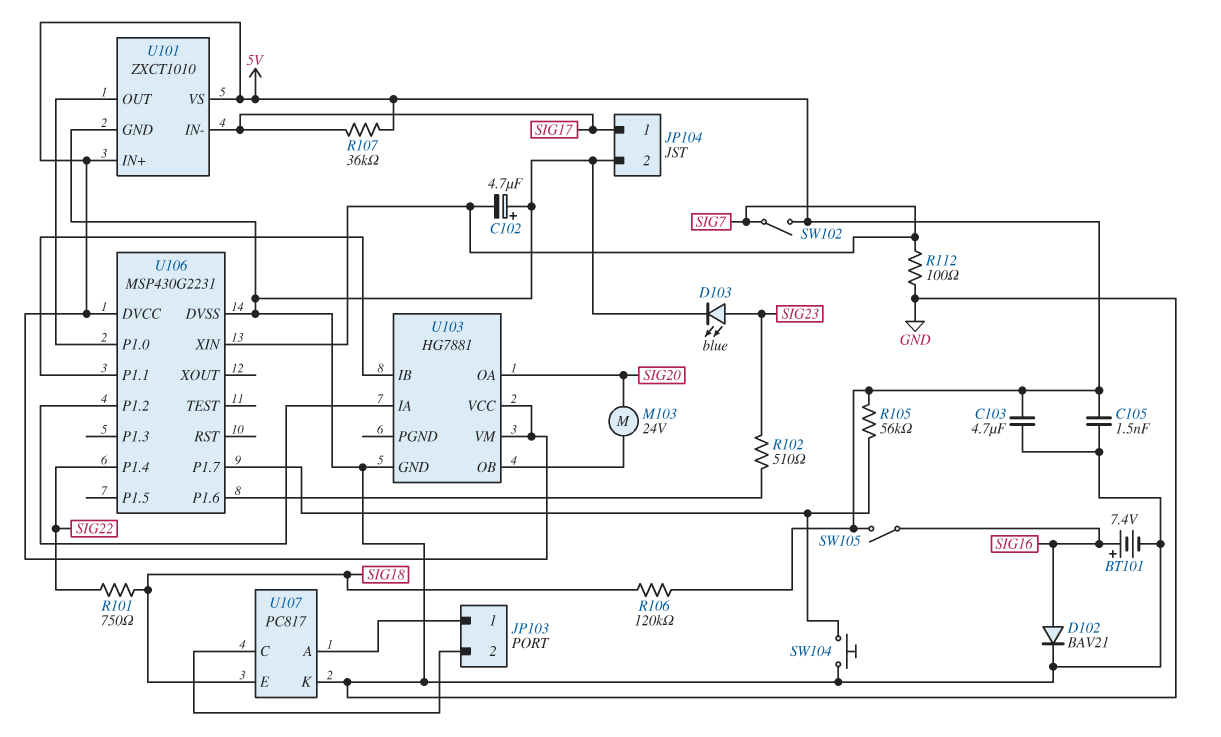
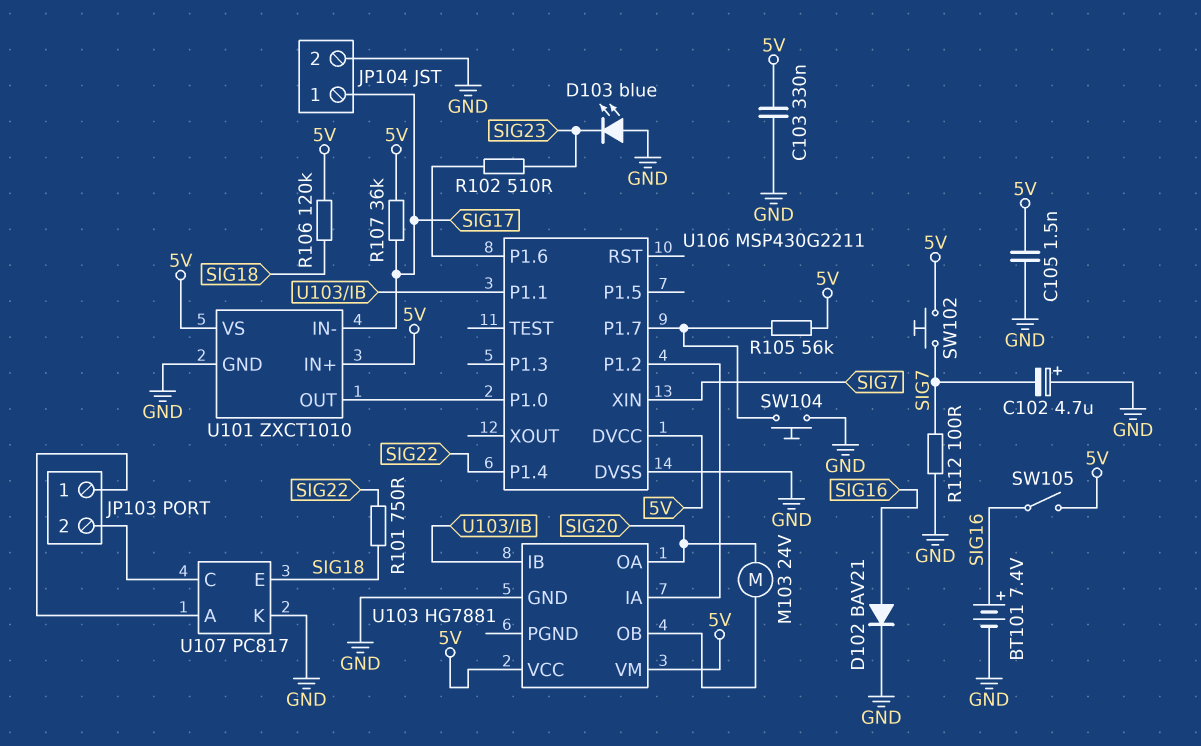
C103: 4.7uF (5V, GND) -> 330nF (5V, GND)
D103: LED blue (A SIG23, K GND) -> LED blue (A GND, K SIG23)
SW102: switch (5V, SIG7) -> button (5V, SIG7)
U106: MSP430G2231 -> MSP430G2211

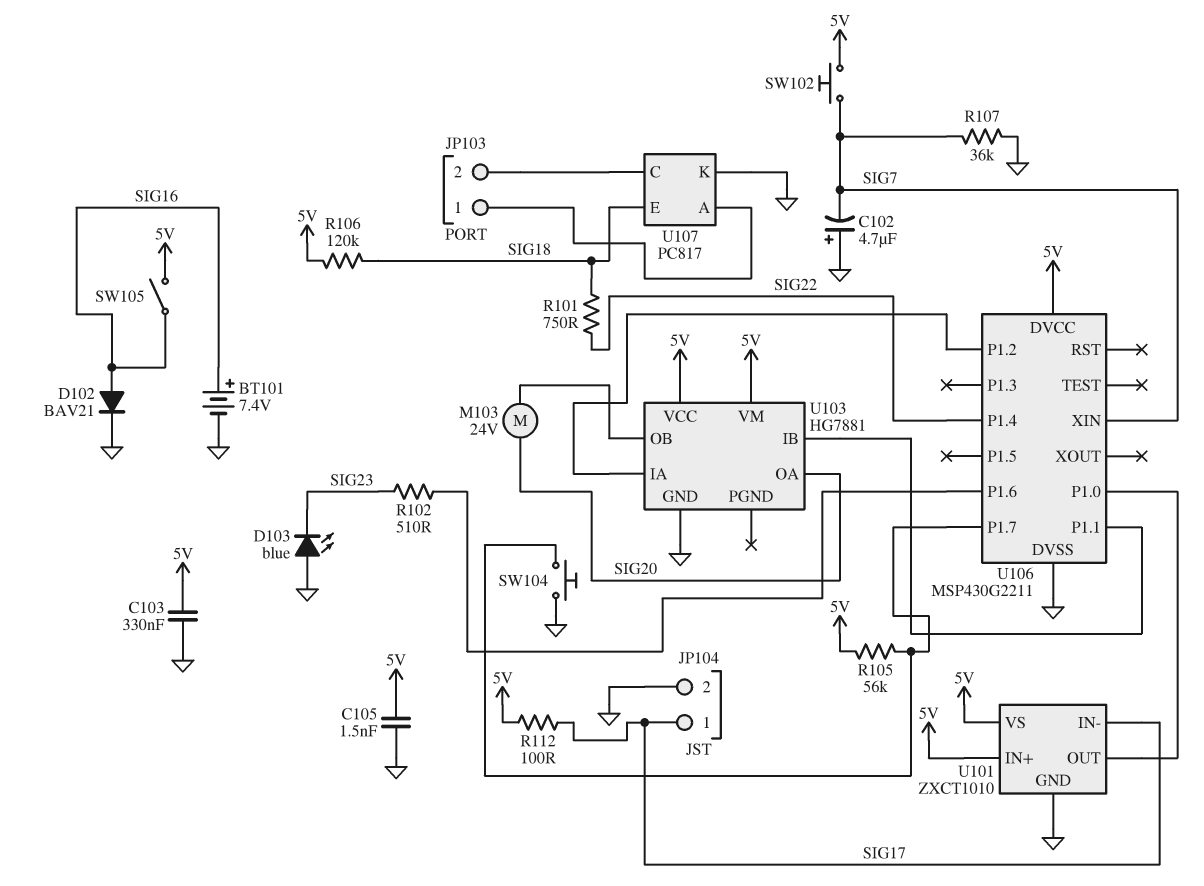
R107: 36k (5V, SIG17) -> 36k (GND, SIG7)
R112: 100 (GND, SIG7) -> 100 (5V, SIG17)

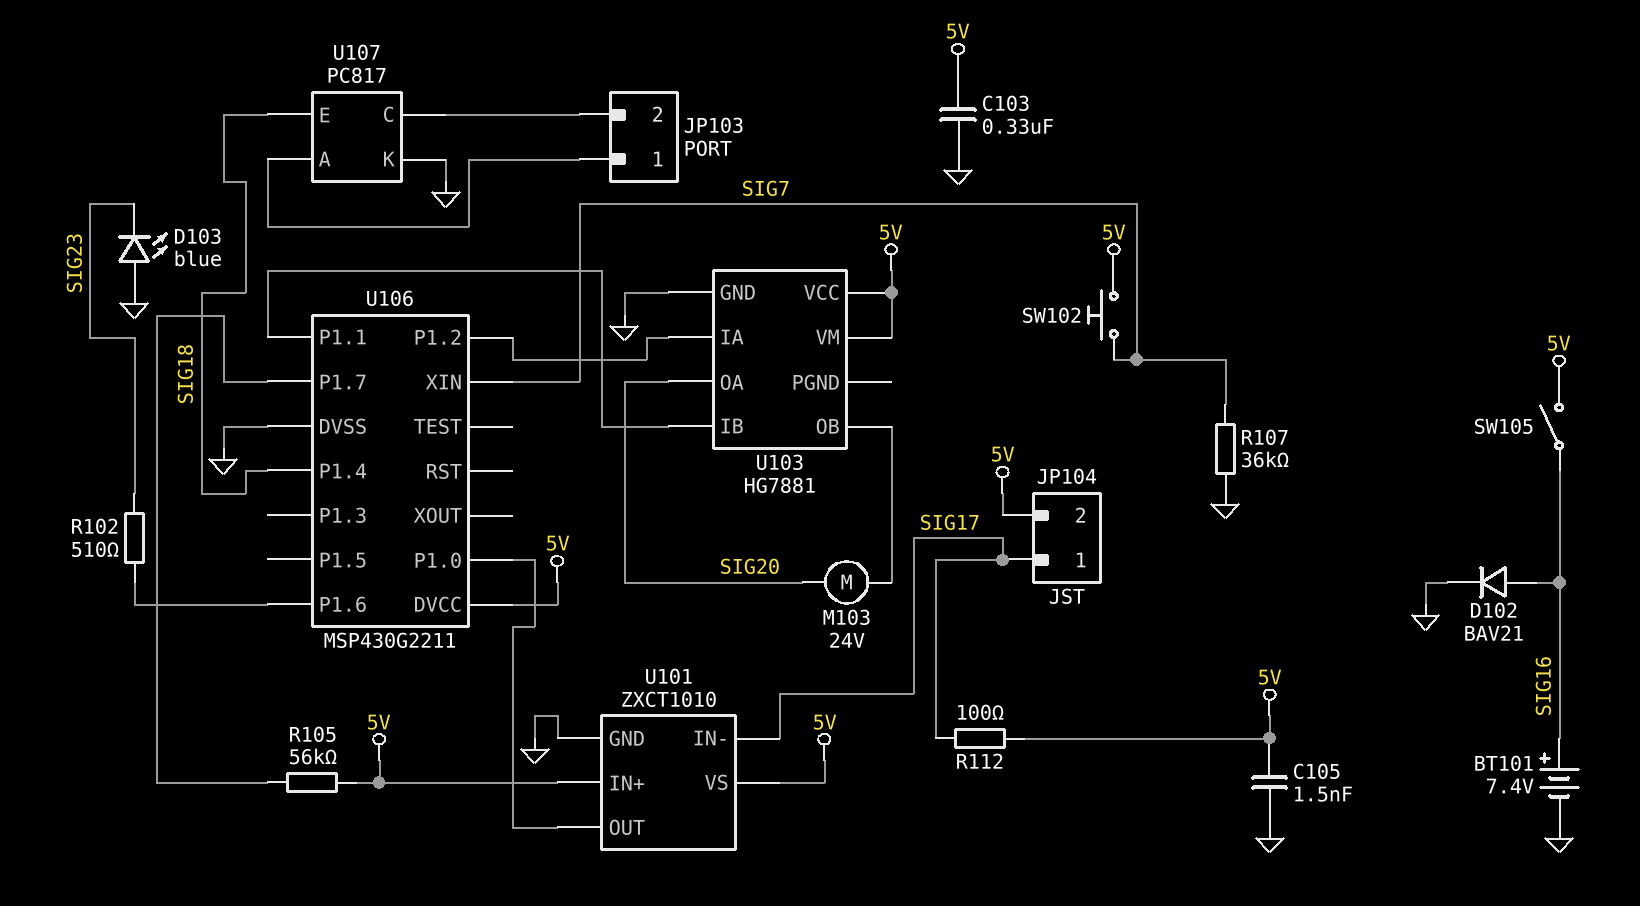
C102: 4.7uF (plus GND, minus SIG7) -> none
JP104 pin 2: GND -> 5V
R101: 750 (SIG18, SIG22) -> none
R106: 120k (5V, SIG18) -> none
SW104: button (GND, U106/P1.7) -> none
U106 pin P1.4: SIG22 -> SIG18

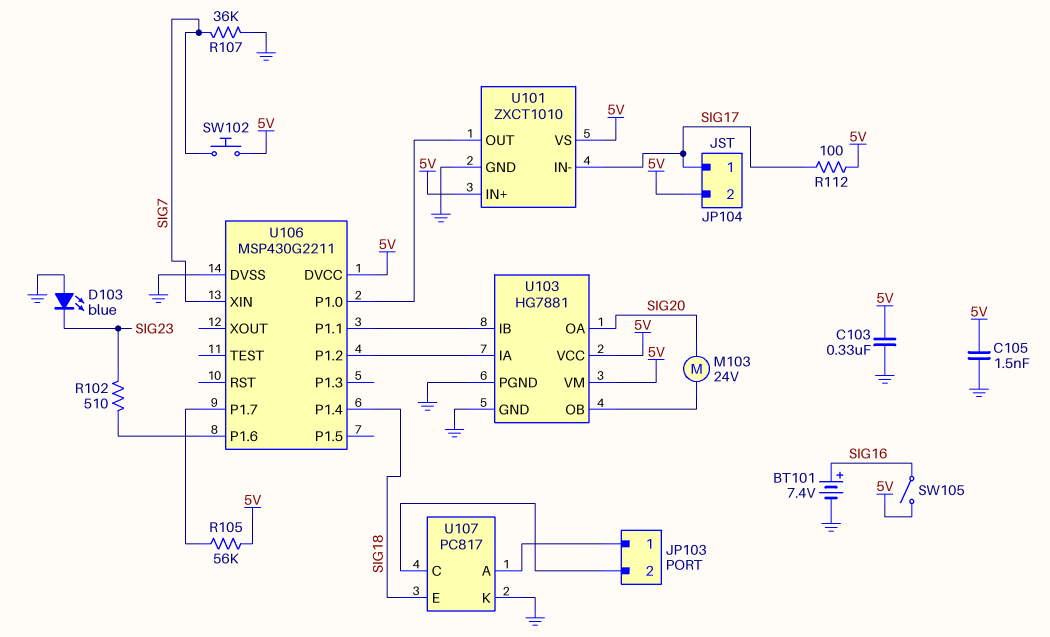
D102: diode BAV21 (A SIG16, K GND) -> none
U103 pin PGND: none -> GND

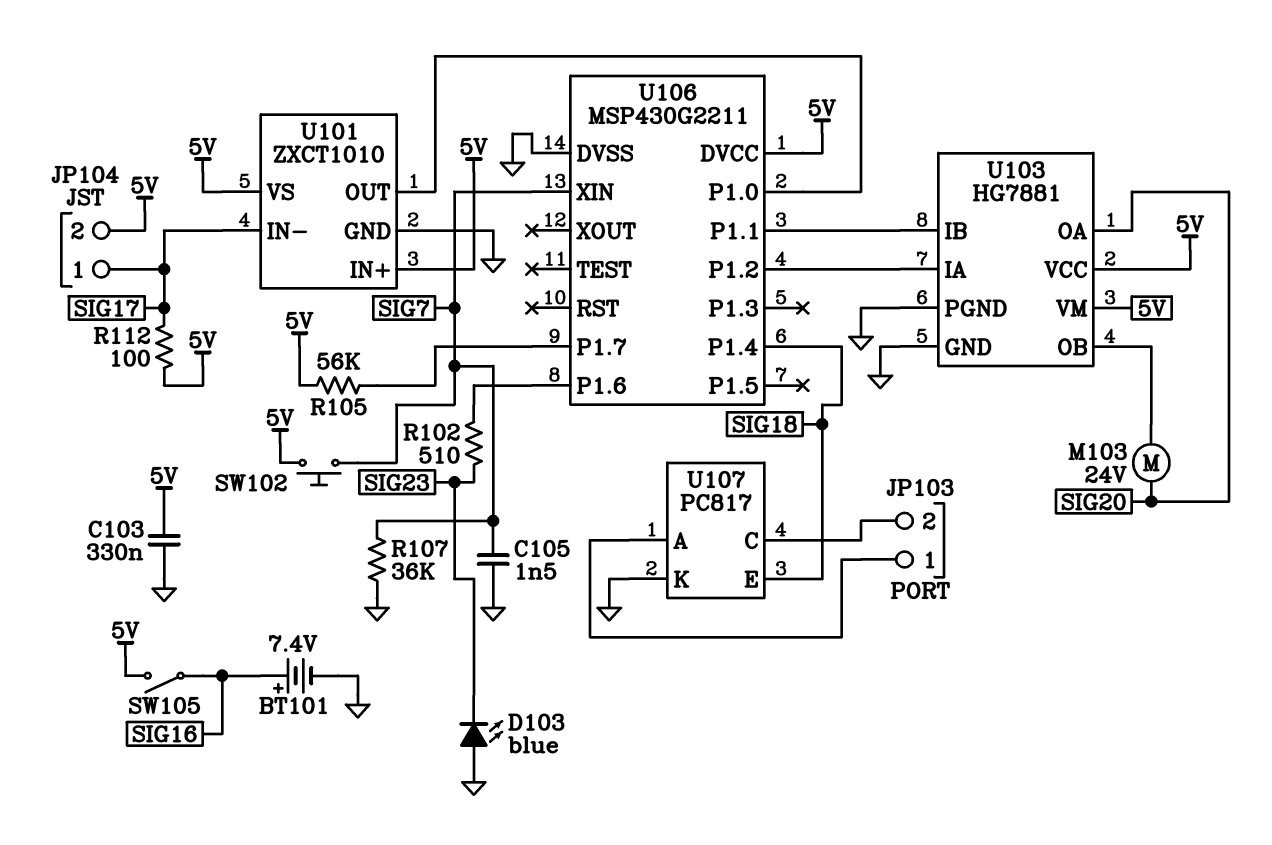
C105: 1.5nF (5V, GND) -> 1.5nF (GND, SIG7)

